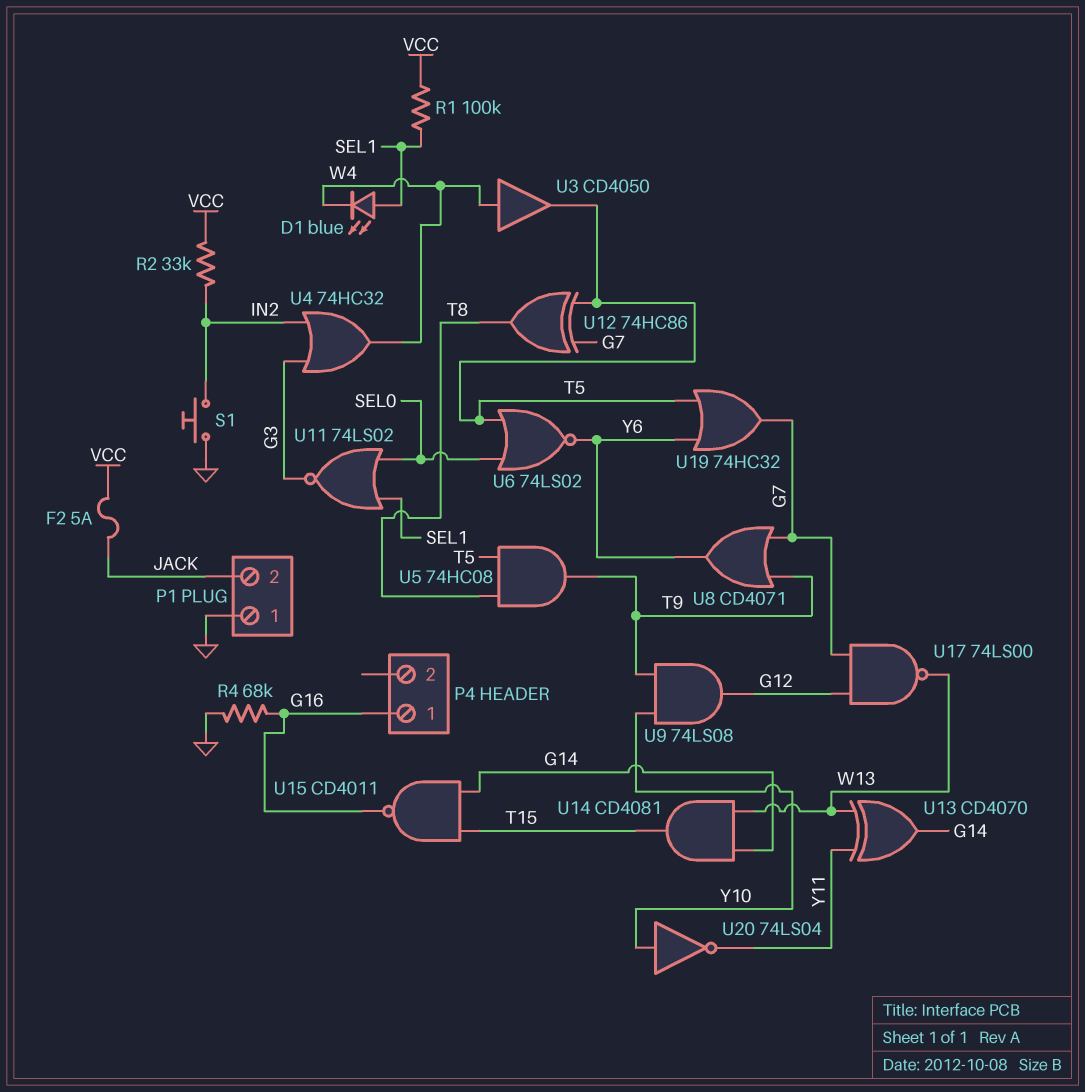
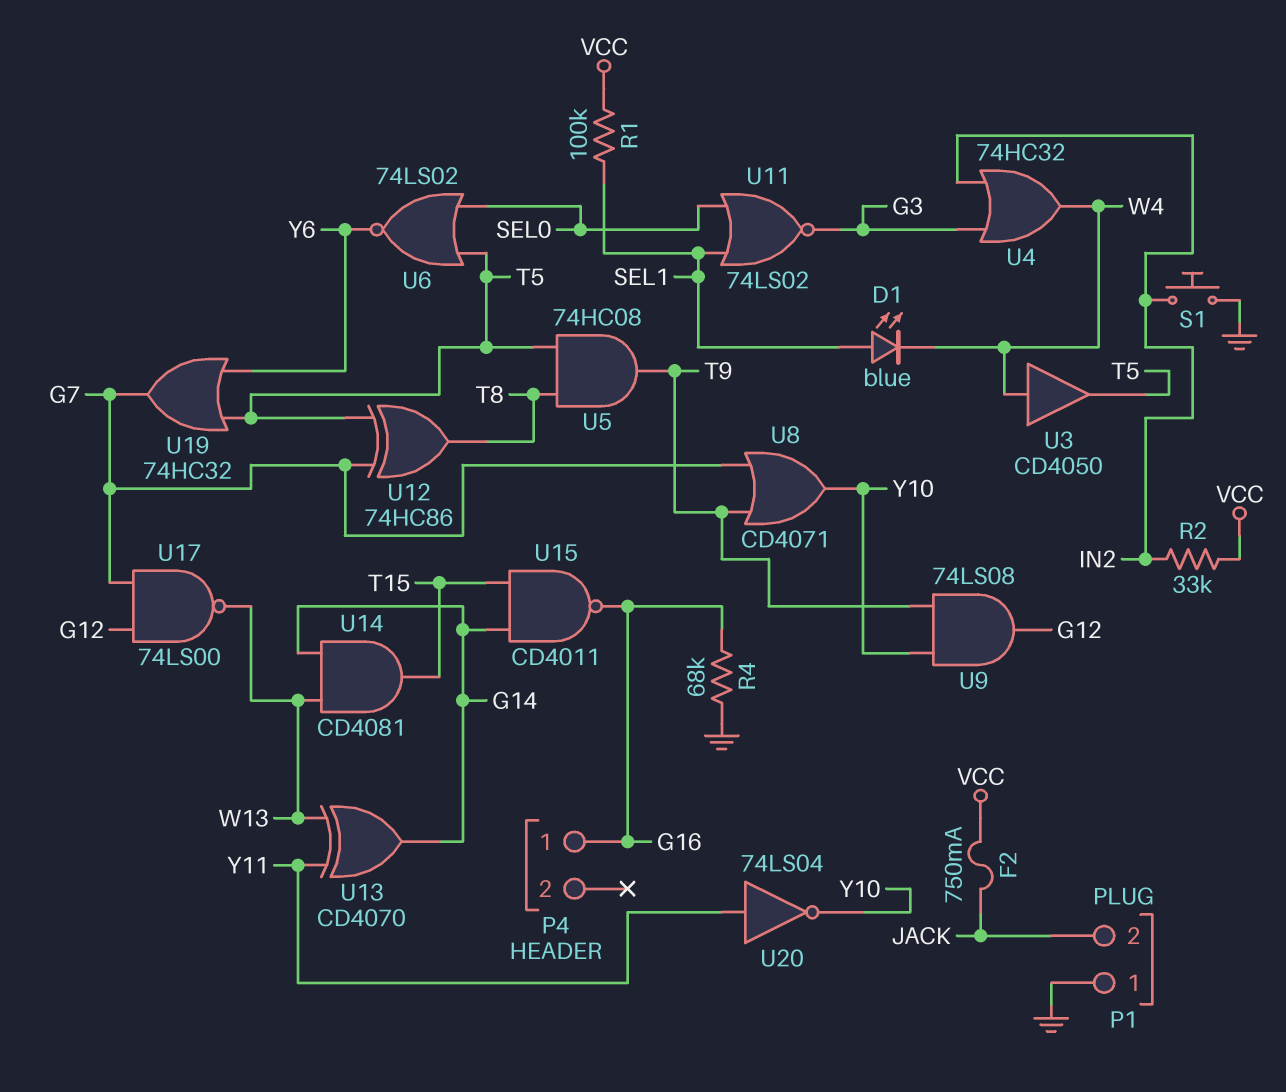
F2: 5A (JACK, VCC) -> 750mA (JACK, VCC)
U8: OR CD4071 (in G7, in T9, out Y6) -> OR CD4071 (in G7, in T9, out Y10)
U20: NOT 74LS04 (in Y10, out Y11) -> NOT 74LS04 (in Y11, out Y10)

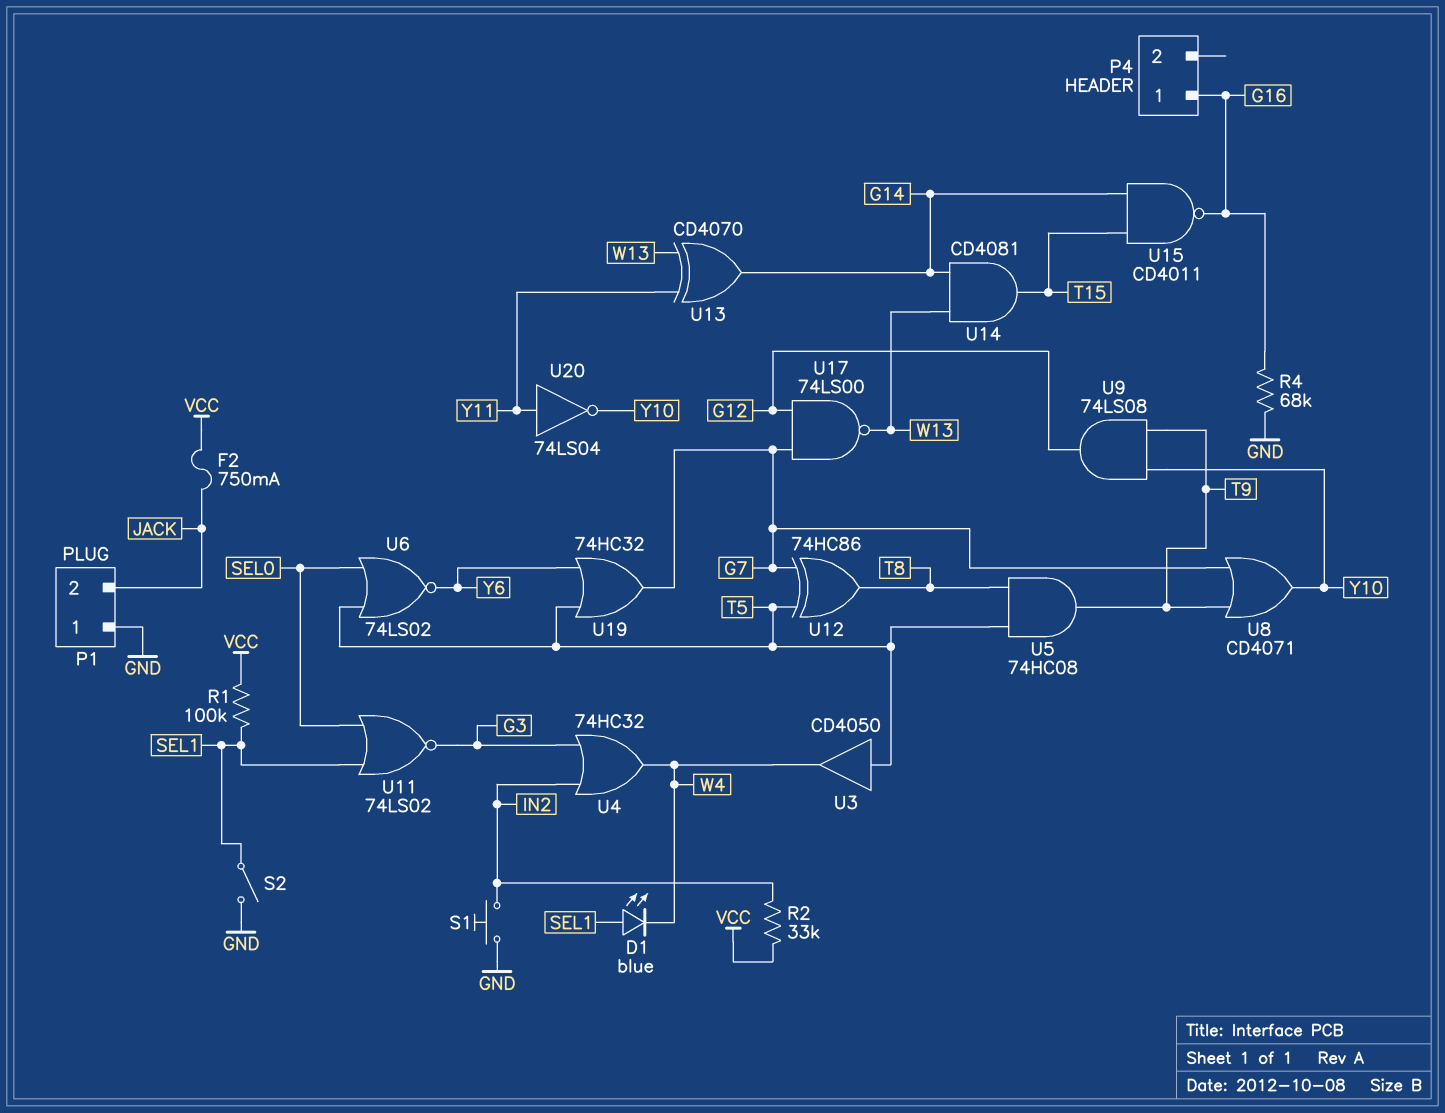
S2: none -> switch (GND, SEL1)
U3: buffer CD4050 (in W4, out T5) -> buffer CD4050 (in T5, out W4)

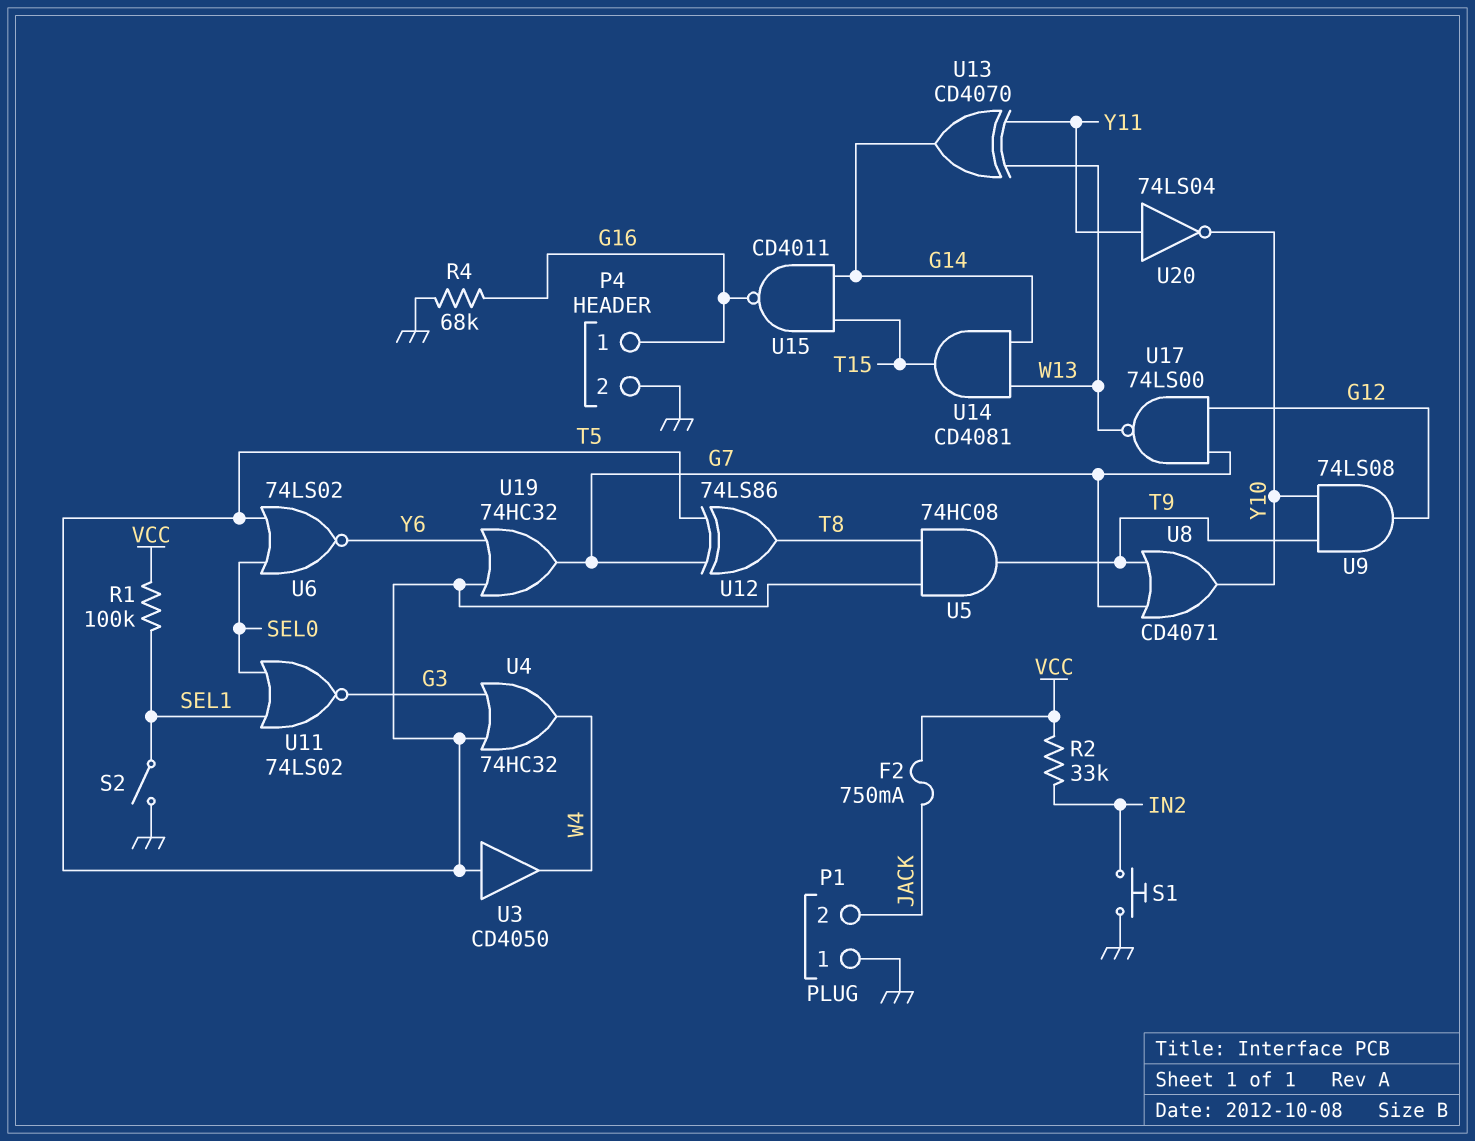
D1: LED blue (A SEL1, K W4) -> none
P4 pin 2: none -> GND
U4: OR 74HC32 (in G3, in IN2, out W4) -> OR 74HC32 (in G3, in T5, out W4)
U12: XOR 74HC86 (in G7, in T5, out T8) -> XOR 74LS86 (in G7, in T5, out T8)

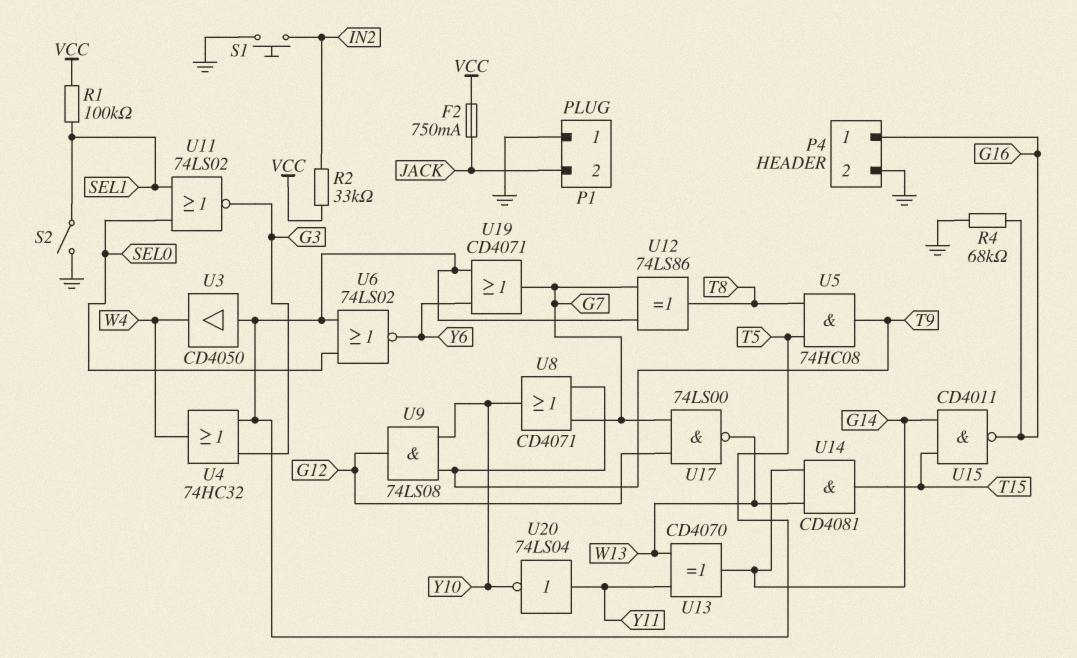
U19: OR 74HC32 (in T5, in Y6, out G7) -> OR CD4071 (in T5, in Y6, out G7)

